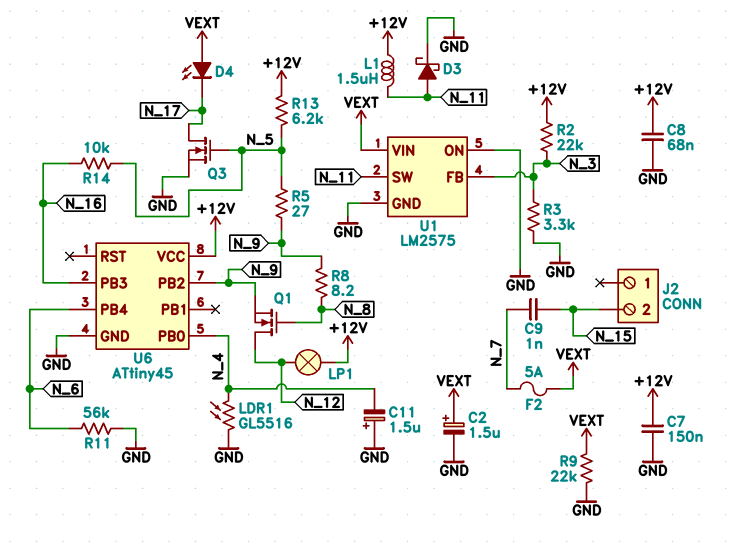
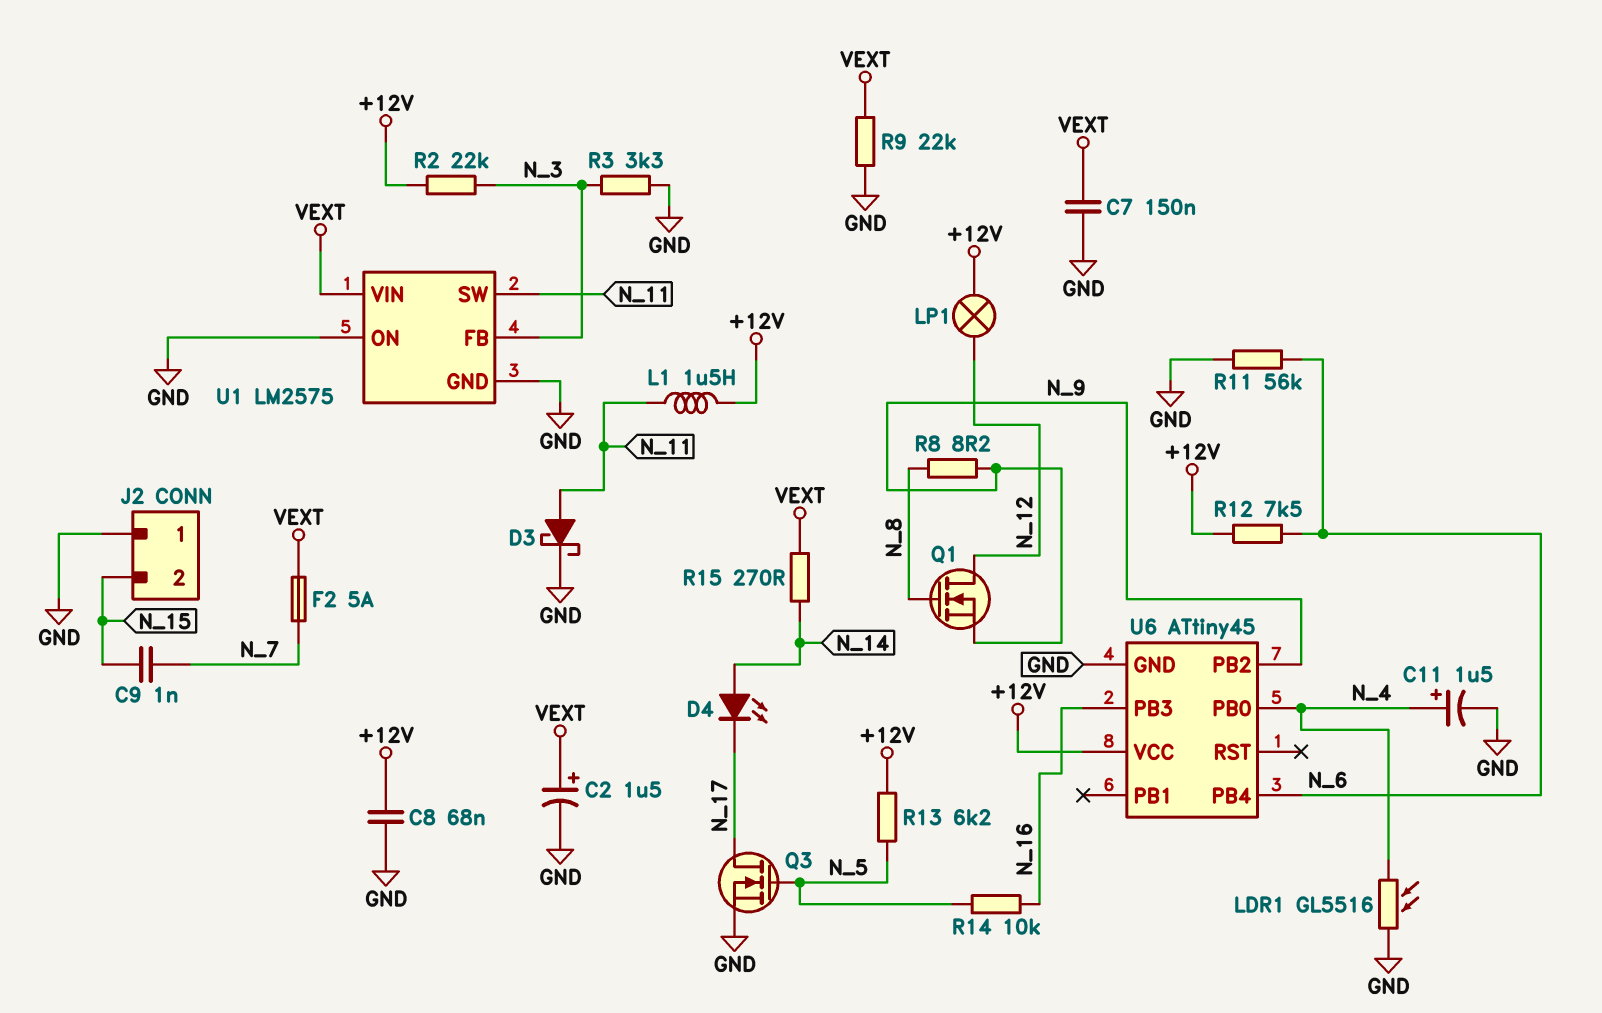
C7: 150nF (+12V, GND) -> 150nF (GND, VEXT)
C11: 1.5uF (plus GND, minus N_4) -> 1.5uF (plus N_4, minus GND)
D4: LED (A VEXT, K N_17) -> LED (A N_14, K N_17)
J2 pin 1: none -> GND
R5: 27 (N_5, N_9) -> none
R12: none -> 7.5k (+12V, N_6)
R15: none -> 270 (N_14, VEXT)

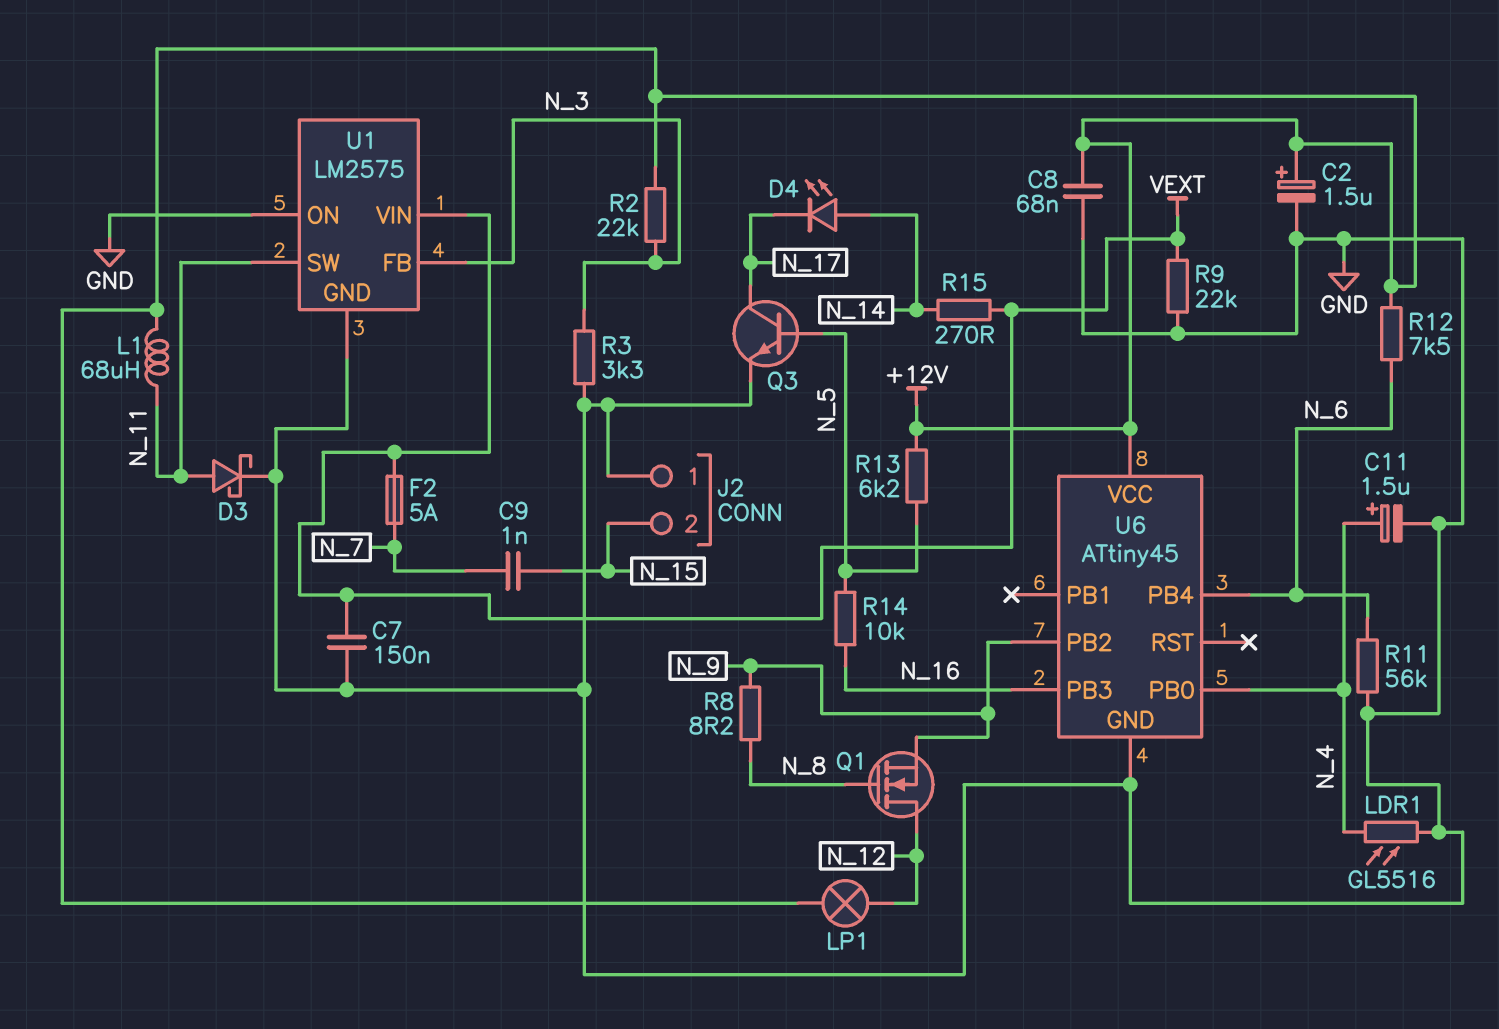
C2: 1.5uF (plus VEXT, minus GND) -> 1.5uF (plus +12V, minus GND)
L1: 1.5uH (+12V, N_11) -> 68uH (+12V, N_11)
Q3: NMOS (G N_5, D N_17, S GND) -> NPN (B N_5, C N_17, E GND)

